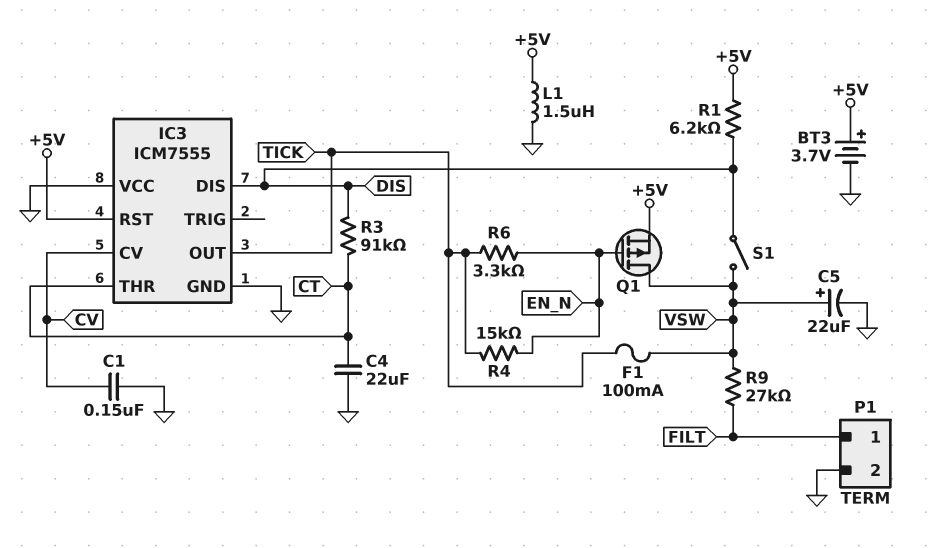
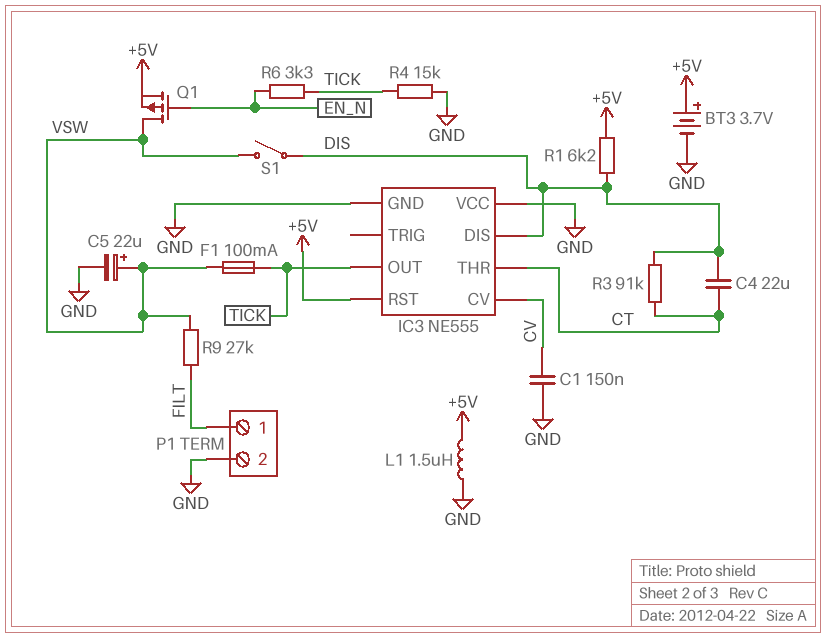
C4: 22uF (CT, GND) -> 22uF (CT, DIS)
IC3: ICM7555 -> NE555
R4: 15k (EN_N, TICK) -> 15k (GND, TICK)

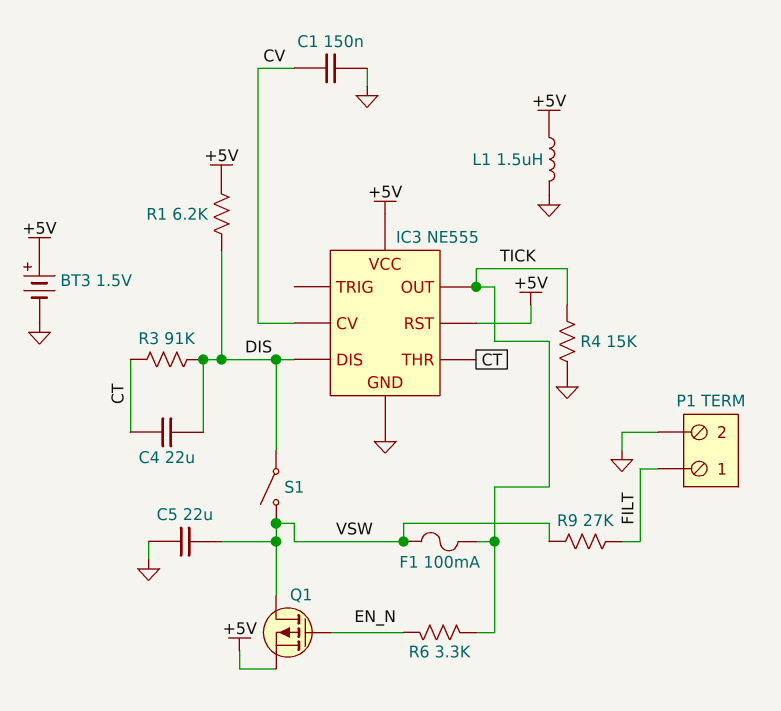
BT3: 3.7V (plus +5V, minus GND) -> 1.5V (plus +5V, minus GND)
C5: 22uF (plus VSW, minus GND) -> 22uF (GND, VSW)
IC3 pin VCC: GND -> +5V

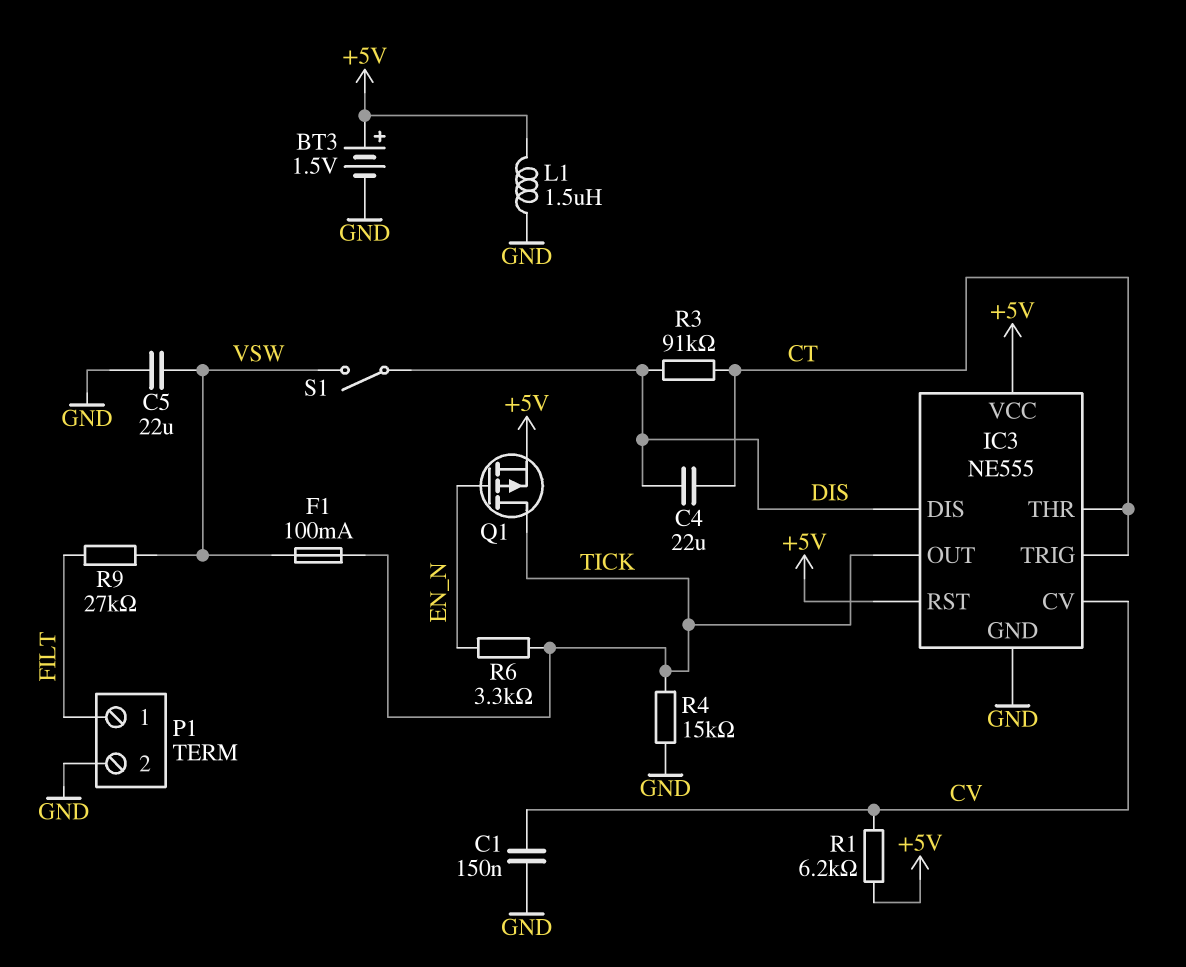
IC3 pin TRIG: none -> CT
Q1: PMOS (G EN_N, D VSW, S +5V) -> PMOS (G EN_N, D TICK, S +5V)
R1: 6.2k (+5V, DIS) -> 6.2k (+5V, CV)

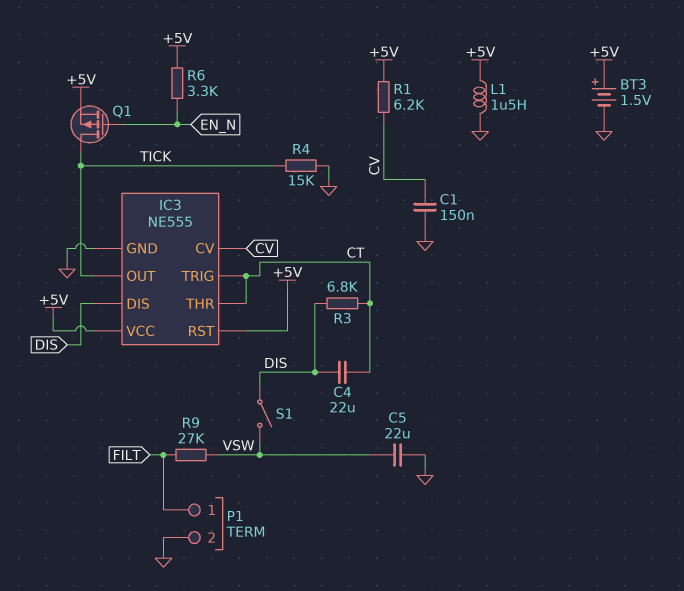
F1: 100mA (TICK, VSW) -> none
R3: 91k (CT, DIS) -> 6.8k (CT, DIS)
R6: 3.3k (EN_N, TICK) -> 3.3k (+5V, EN_N)

